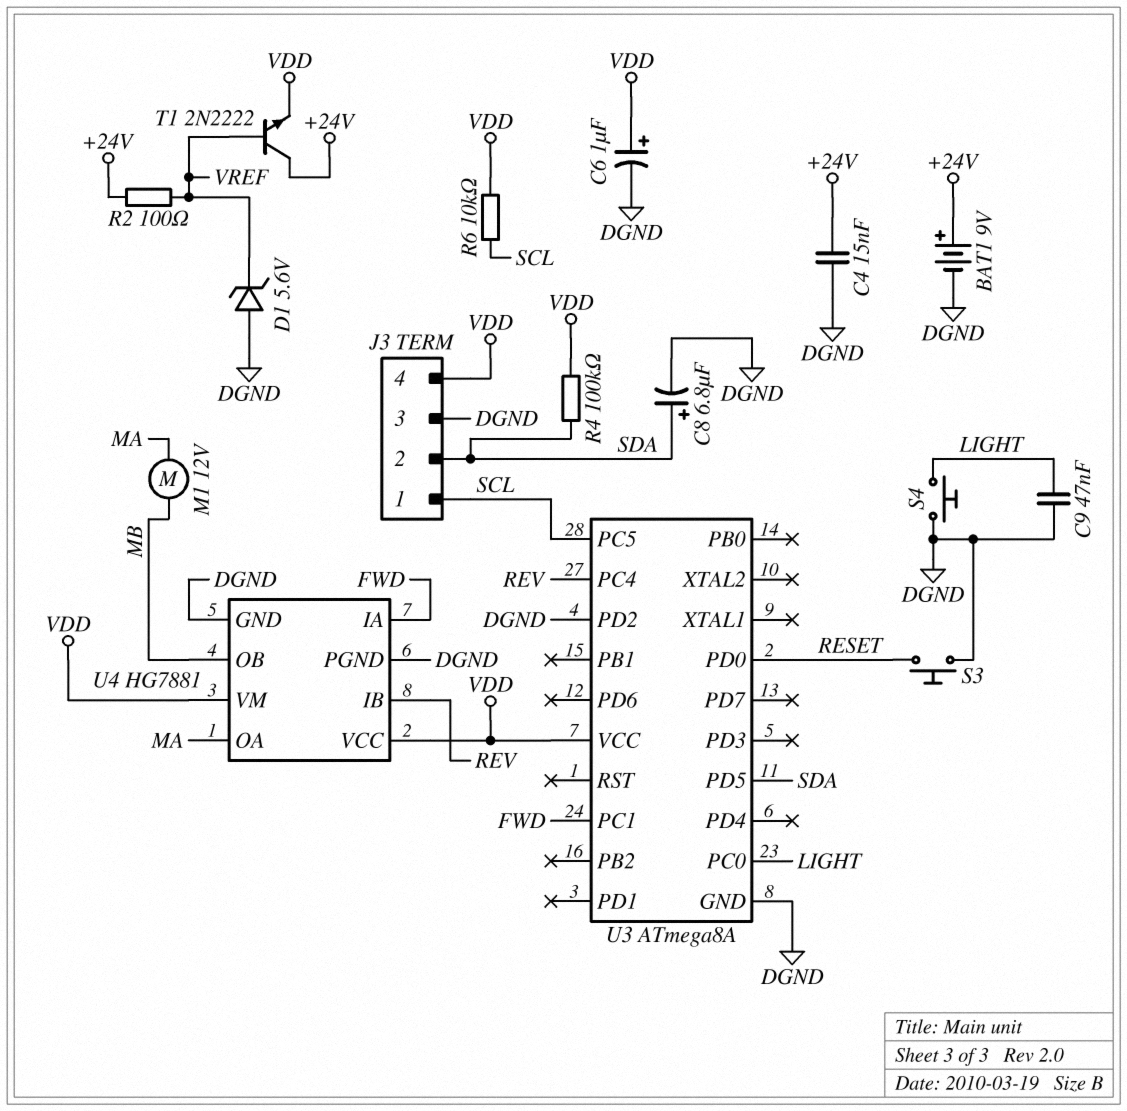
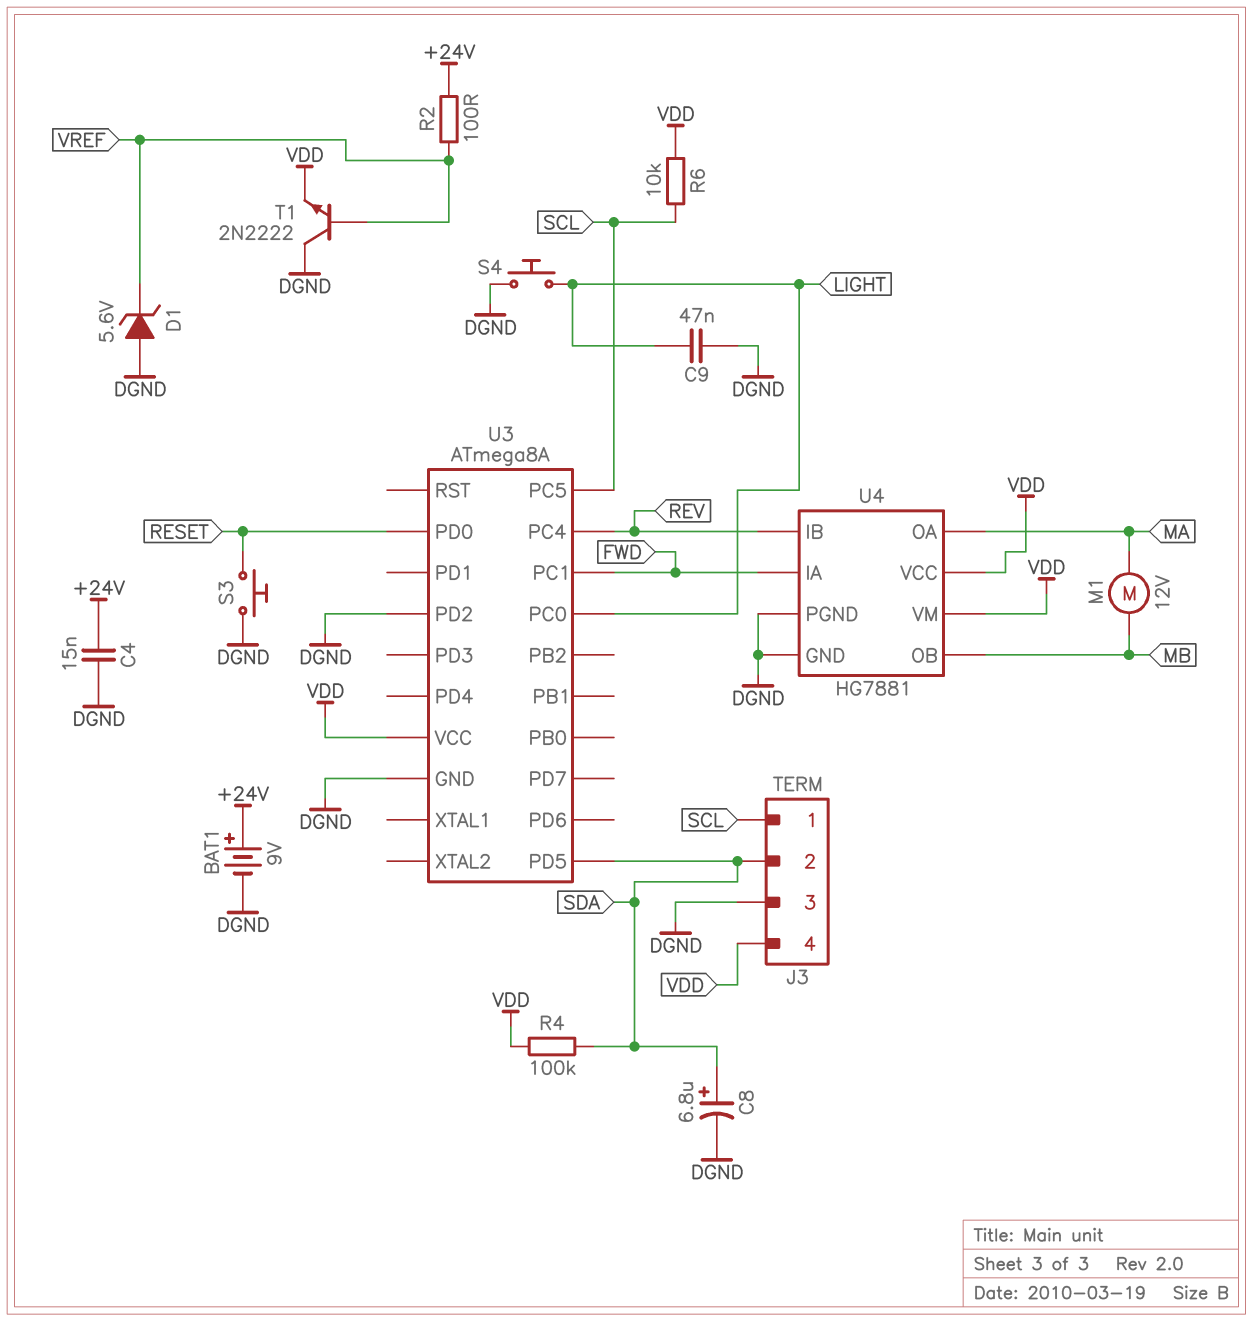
C6: 1uF (plus VDD, minus DGND) -> none
T1: NPN 2N2222 (B VREF, C +24V, E VDD) -> NPN 2N2222 (B VREF, C DGND, E VDD)

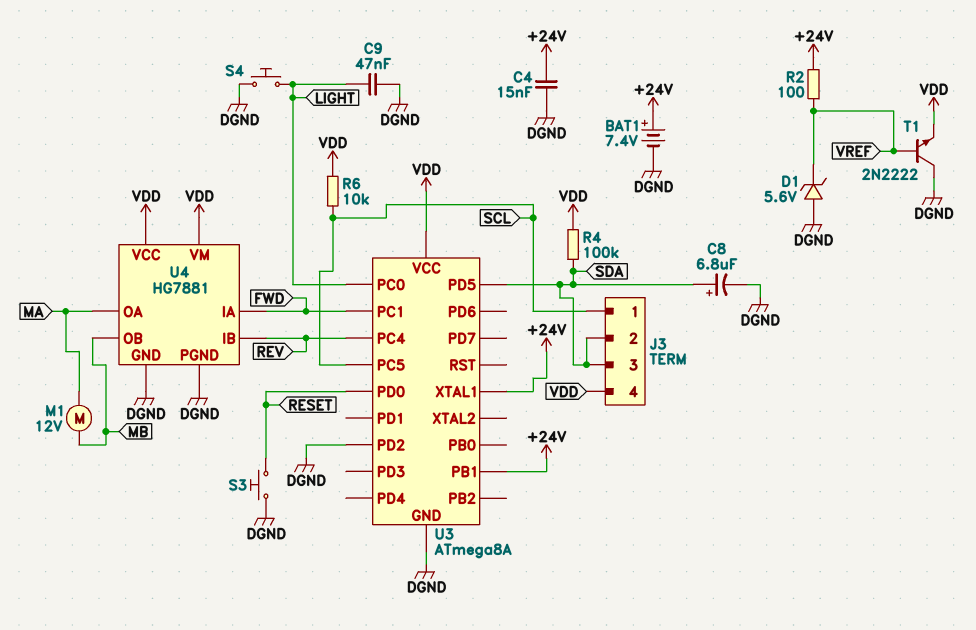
BAT1: 9V (plus +24V, minus DGND) -> 7.4V (plus +24V, minus DGND)
J3 pin 3: DGND -> SDA
U3 pin PB1: none -> +24V
U3 pin XTAL1: none -> +24V

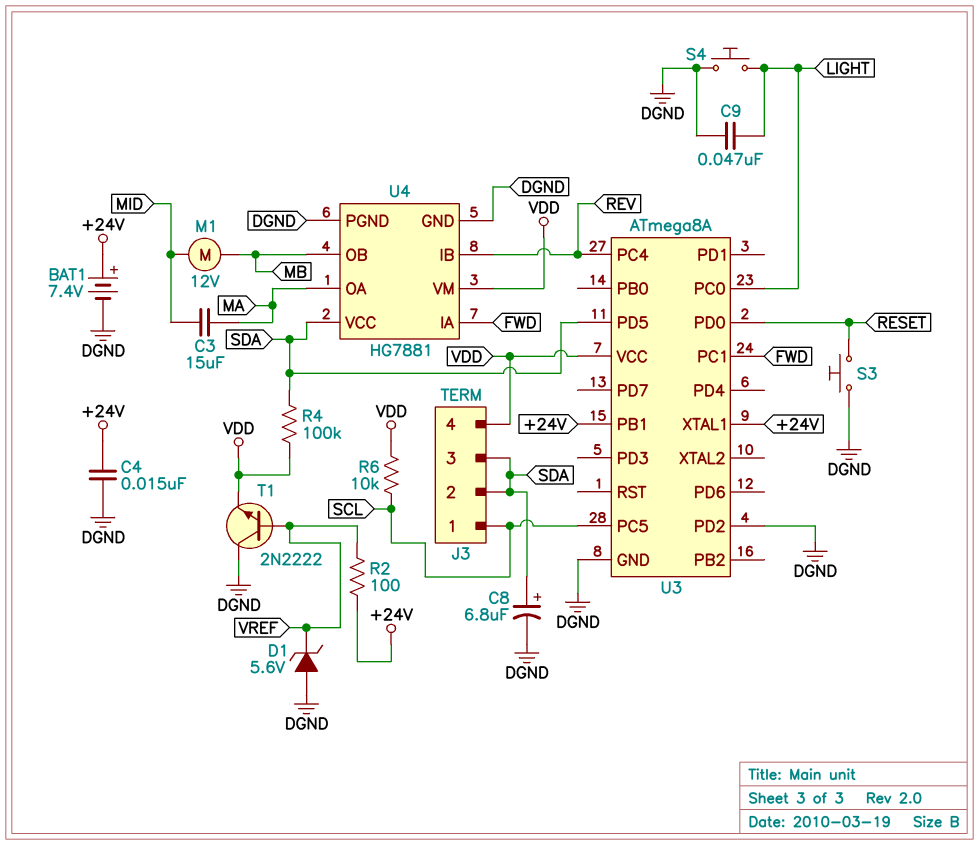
C3: none -> 15uF (MA, MID)
M1: motor 12V (MA, MB) -> motor 12V (MB, MID)
U4 pin VCC: VDD -> SDA

